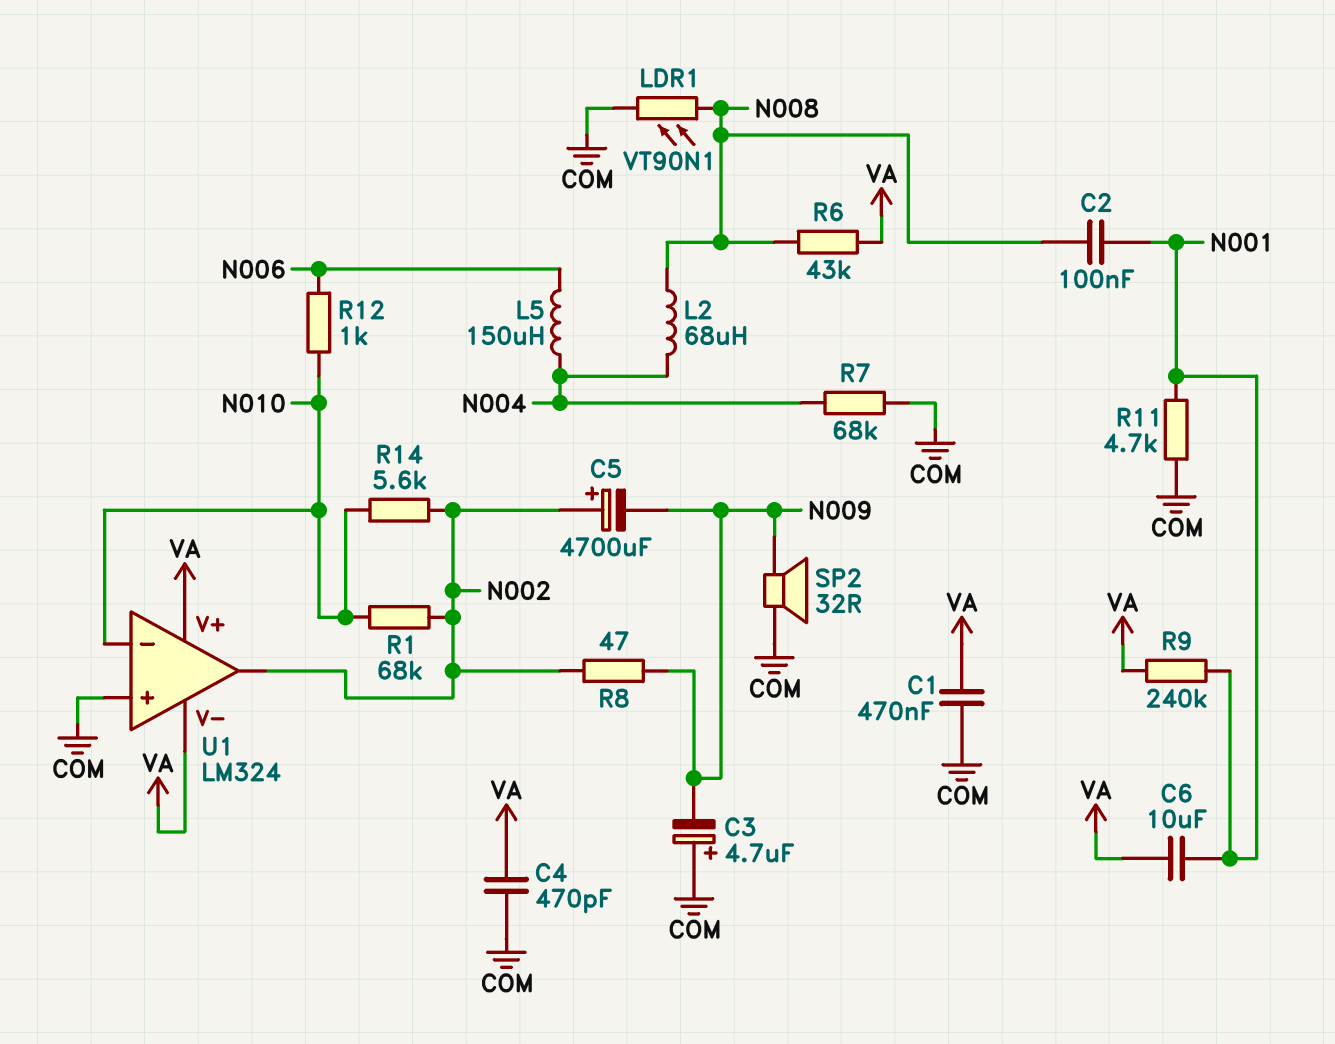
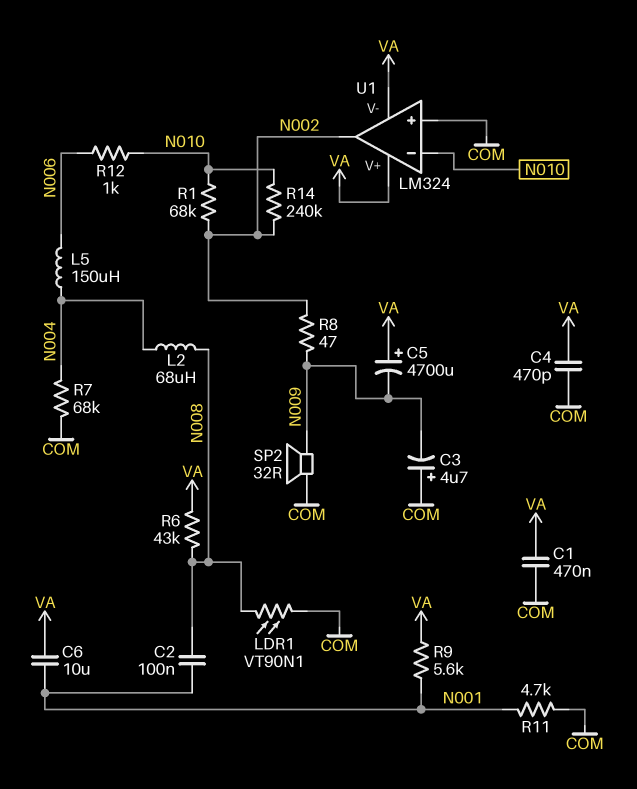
C5: 4700uF (plus N002, minus N009) -> 4700uF (plus VA, minus N009)
R9: 240k (N001, VA) -> 5.6k (N001, VA)
R14: 5.6k (N002, N010) -> 240k (N002, N010)

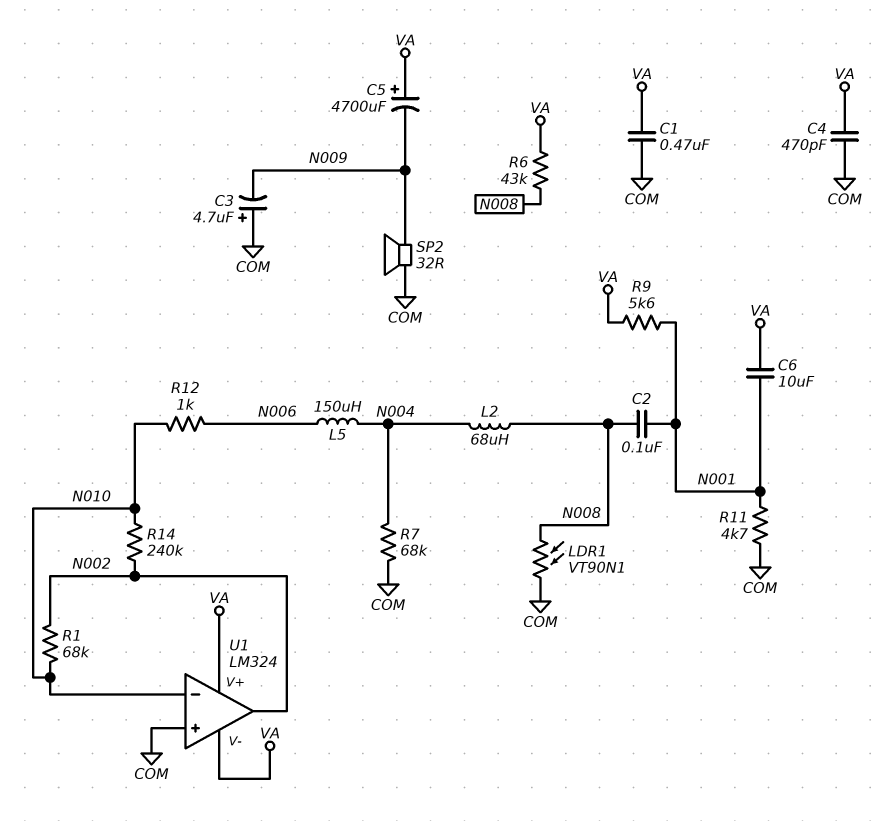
R8: 47 (N002, N009) -> none

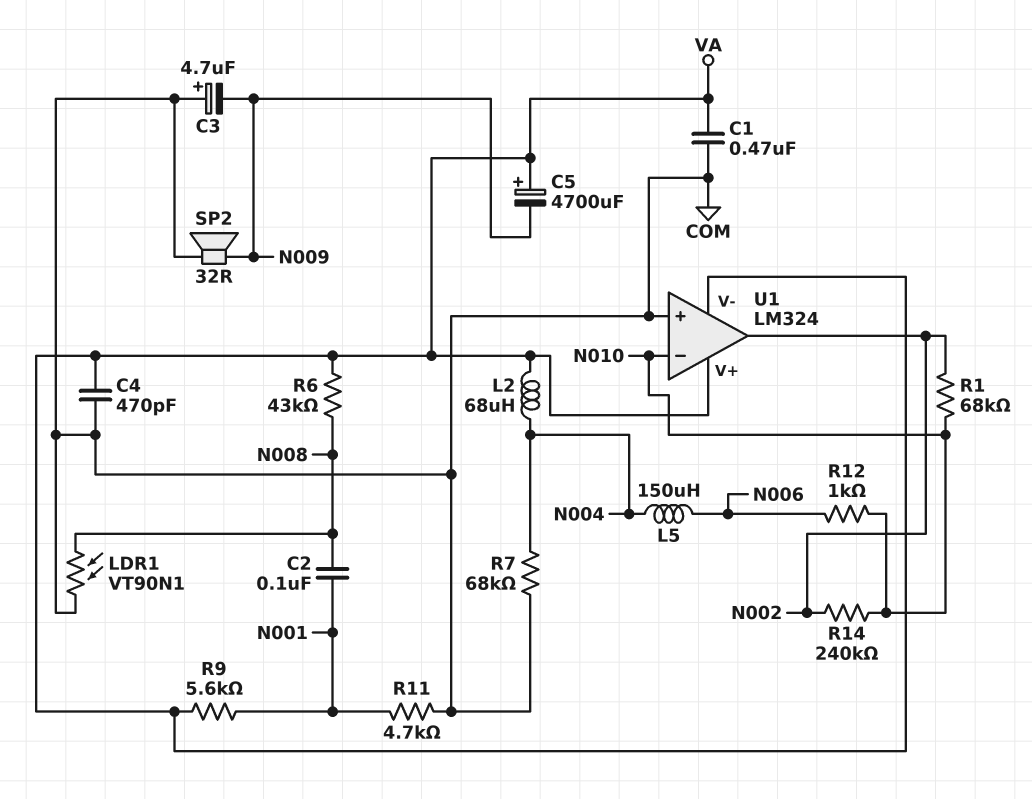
C6: 10uF (N001, VA) -> none
L2: 68uH (N004, N008) -> 68uH (N004, VA)

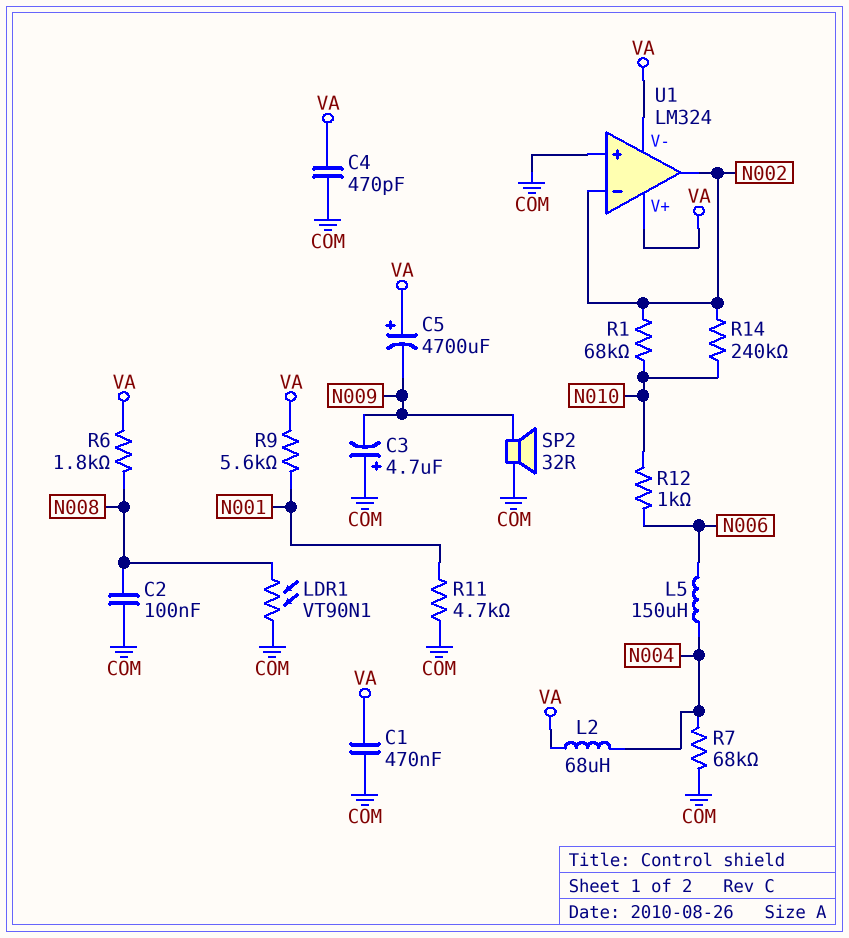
C2: 100nF (N001, N008) -> 100nF (COM, N008)
R6: 43k (N008, VA) -> 1.8k (N008, VA)
U1 pin in-: N010 -> N002

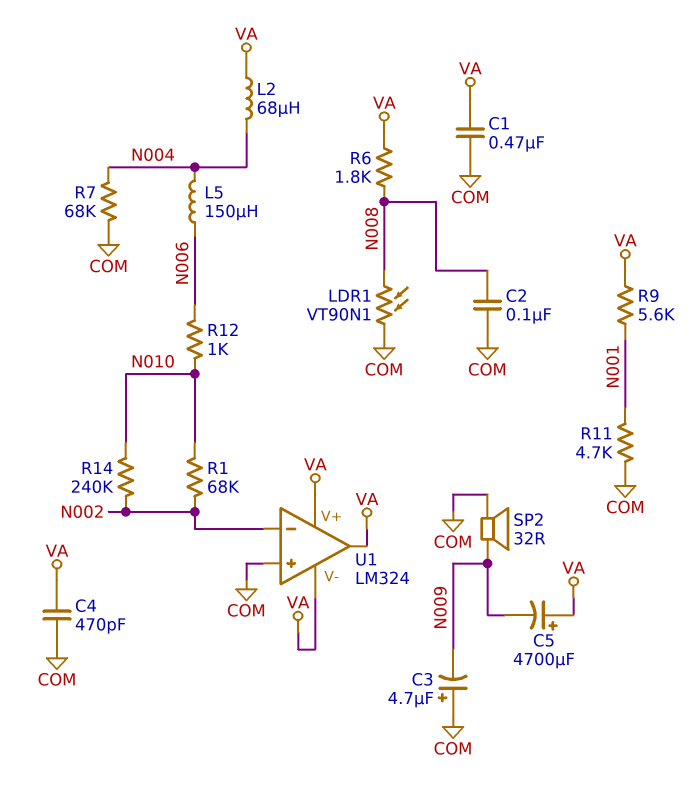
U1 pin out: N002 -> VA

